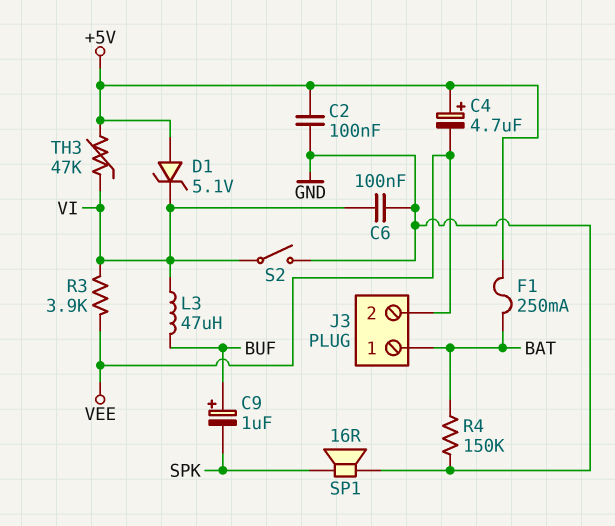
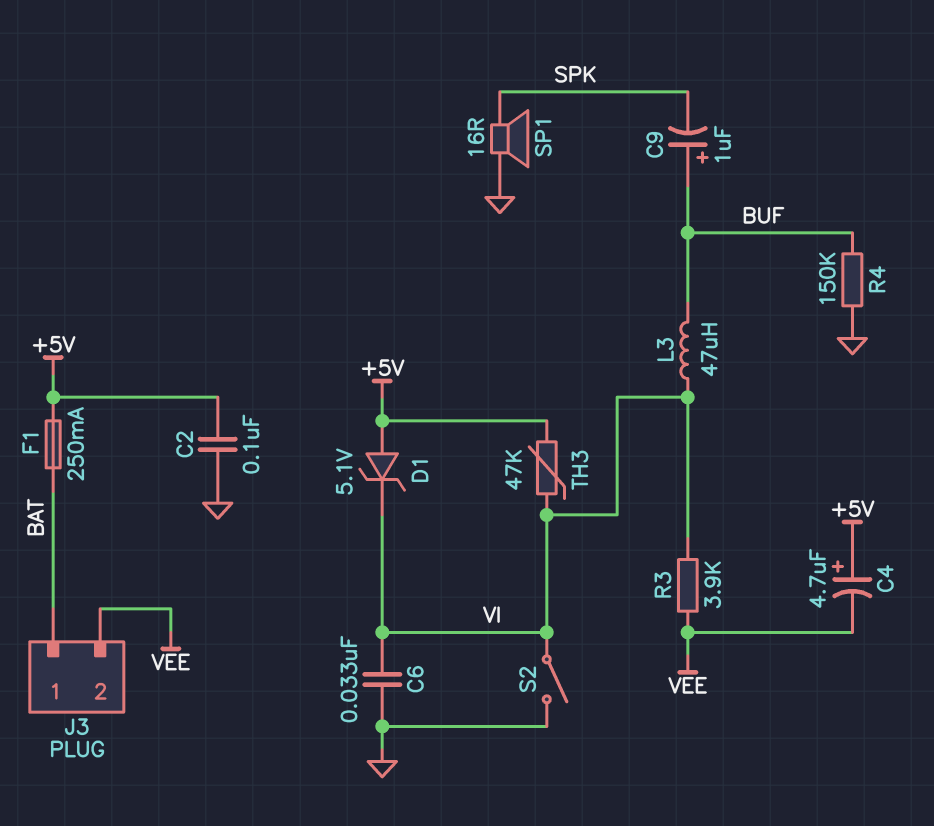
C6: 100nF (GND, VI) -> 33nF (GND, VI)
R4: 150k (BAT, GND) -> 150k (BUF, GND)

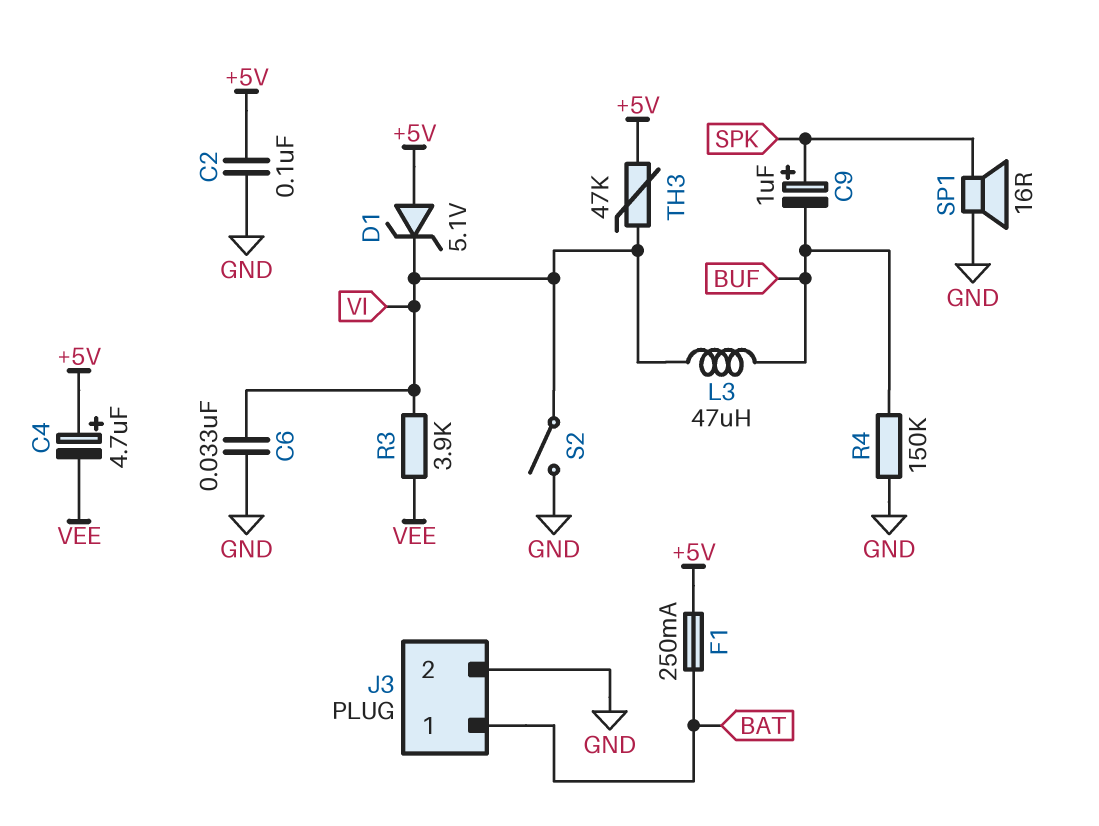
C9: 1uF (plus BUF, minus SPK) -> 1uF (plus SPK, minus BUF)
J3 pin 2: VEE -> GND

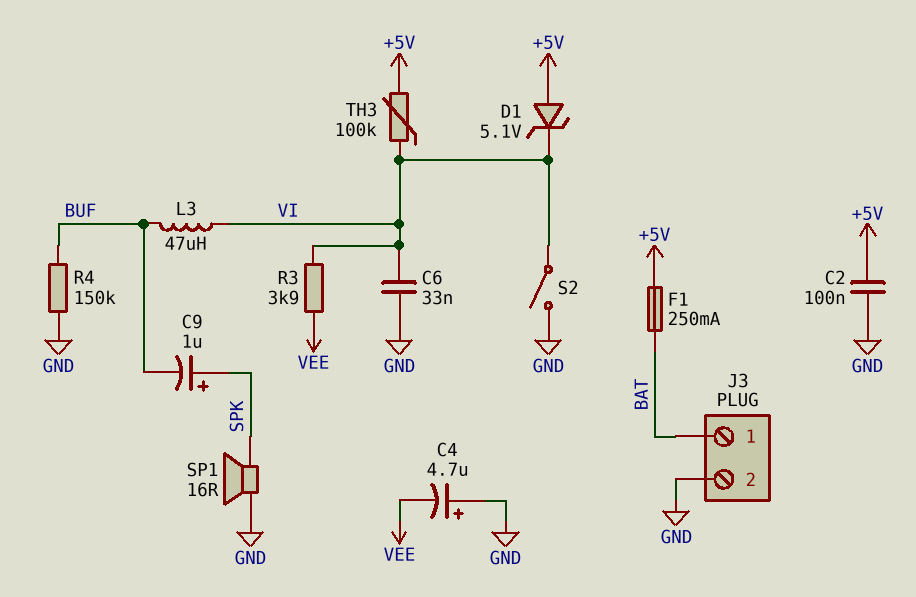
C4: 4.7uF (plus +5V, minus VEE) -> 4.7uF (plus GND, minus VEE)
TH3: 47k (+5V, VI) -> 100k (+5V, VI)

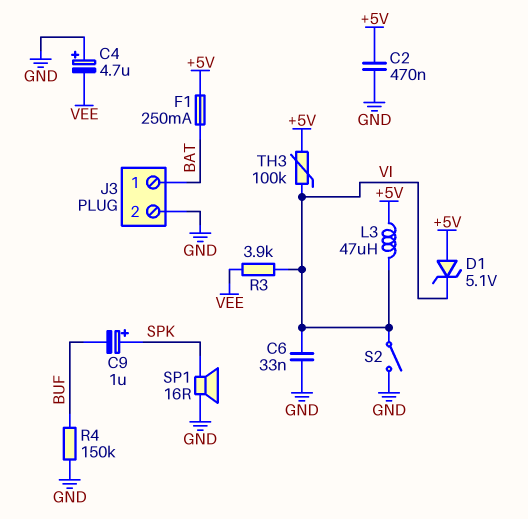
C2: 100nF (+5V, GND) -> 470nF (+5V, GND)
L3: 47uH (BUF, VI) -> 47uH (+5V, VI)

